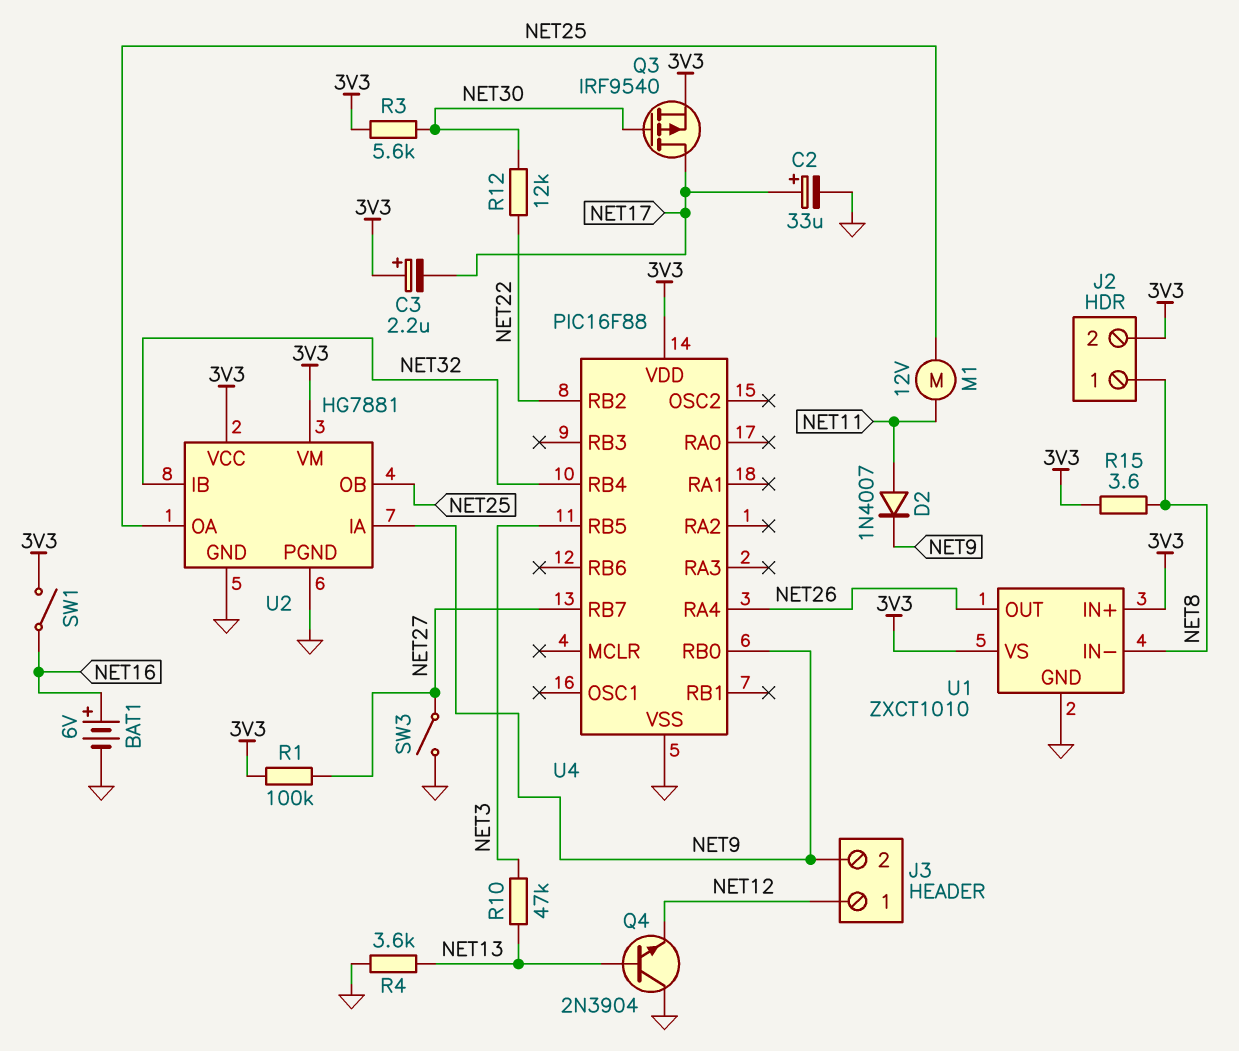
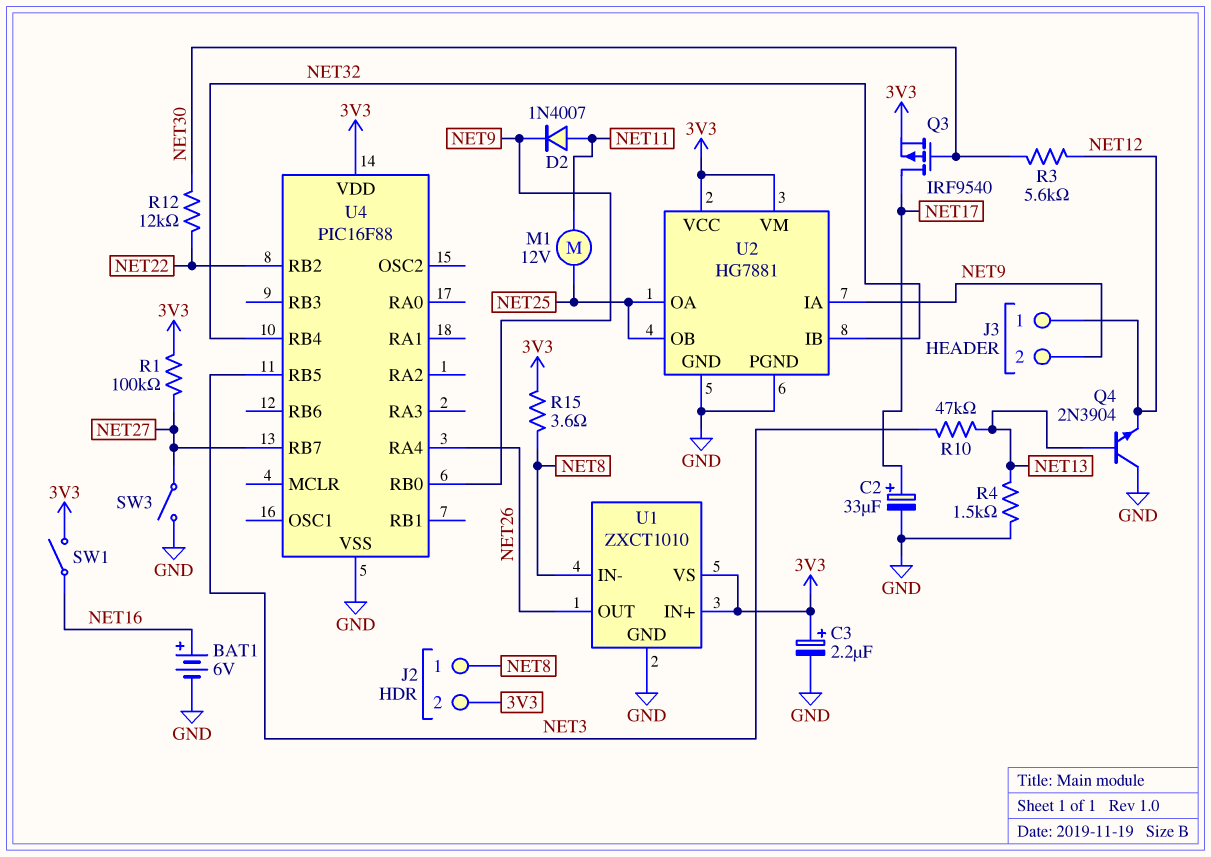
C3: 2.2uF (plus 3V3, minus NET17) -> 2.2uF (plus 3V3, minus GND)
R3: 5.6k (3V3, NET30) -> 5.6k (NET12, NET30)
R4: 3.6k (GND, NET13) -> 1.5k (GND, NET13)

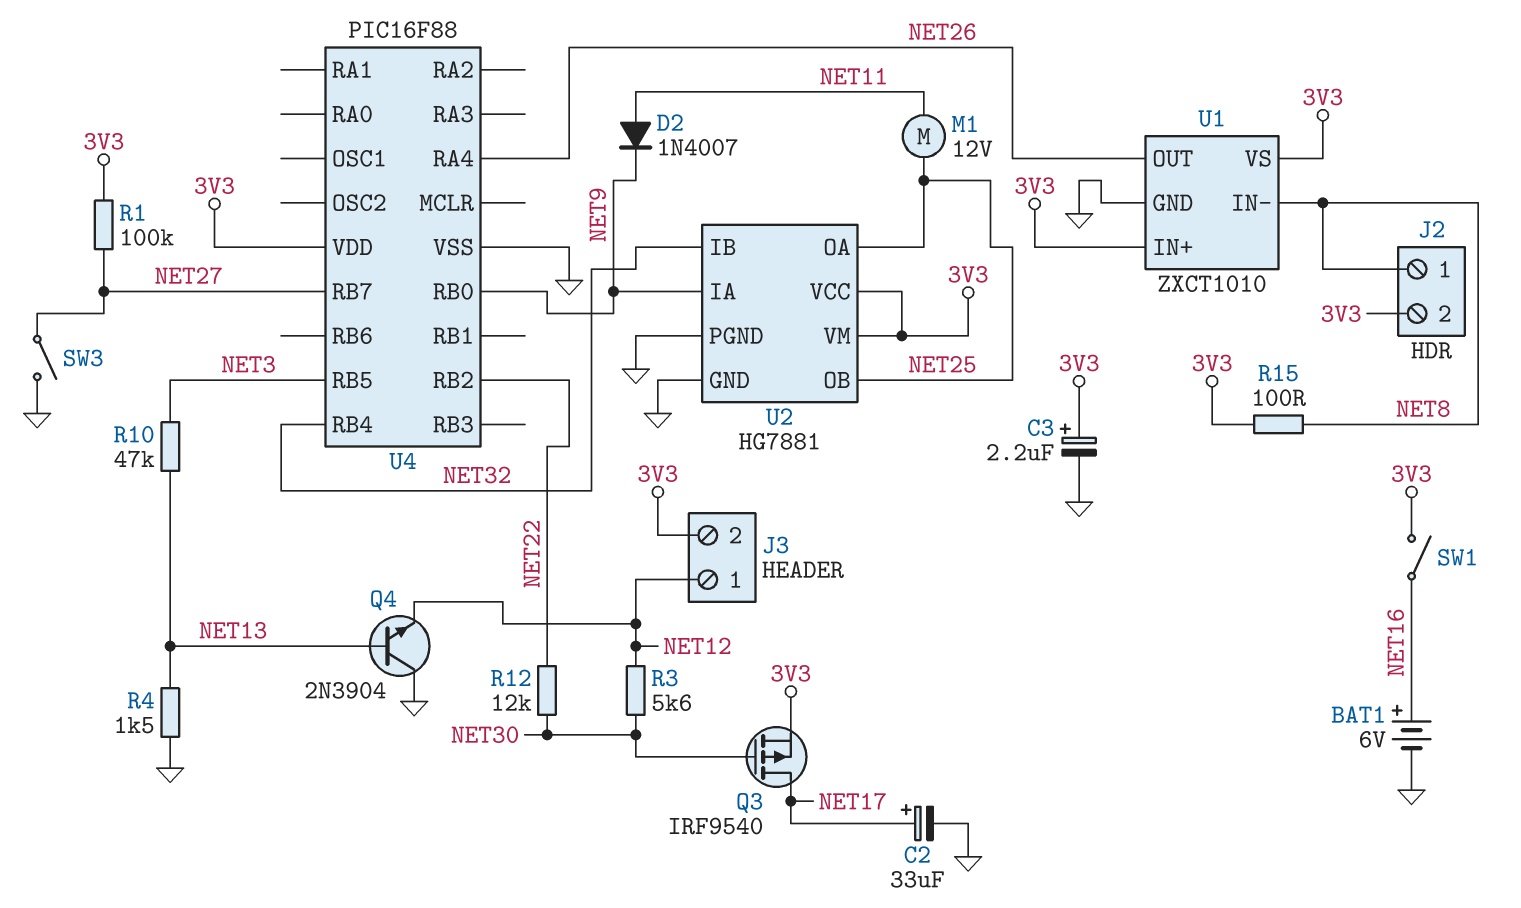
J3 pin 2: NET9 -> 3V3
R15: 3.6 (3V3, NET8) -> 100 (3V3, NET8)

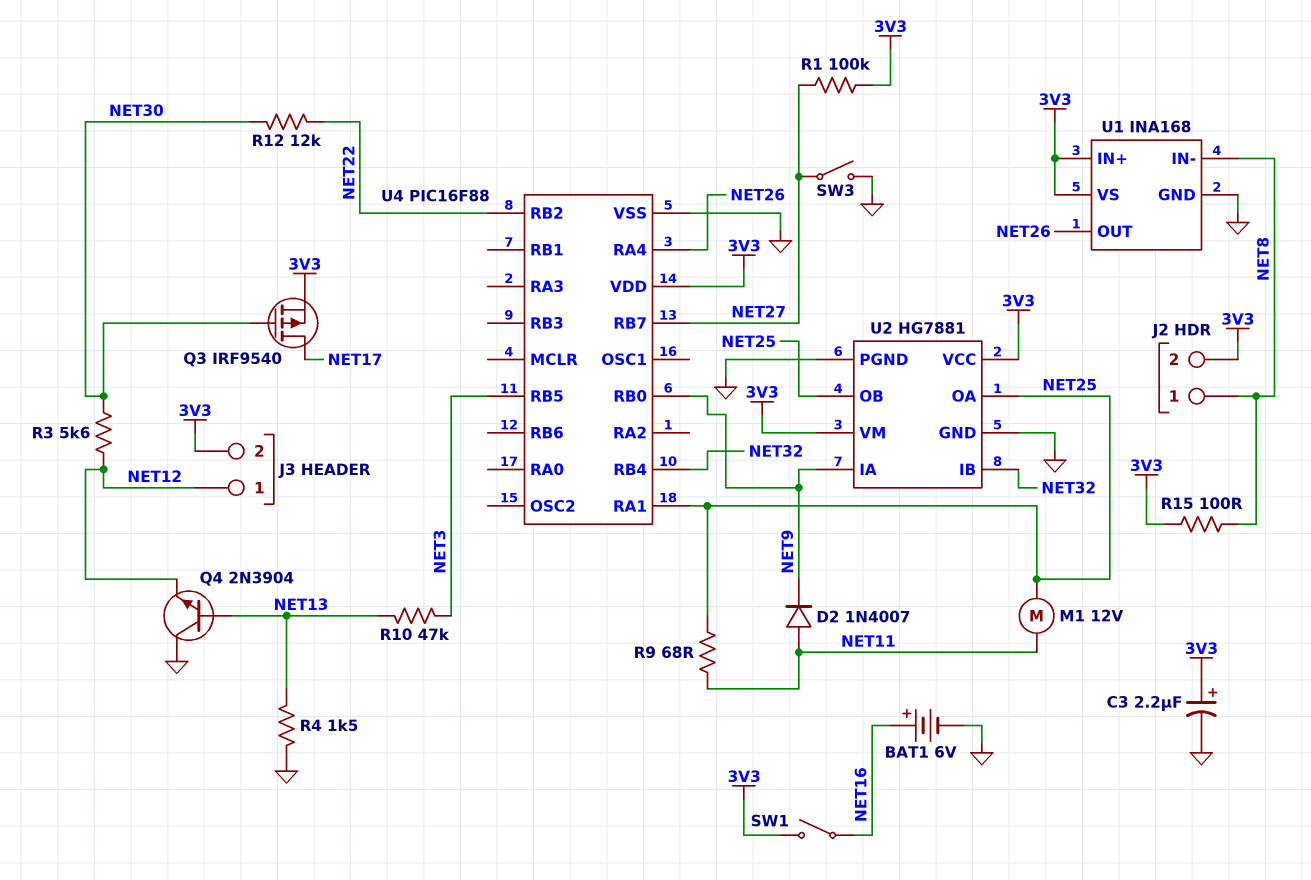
C2: 33uF (plus NET17, minus GND) -> none
R9: none -> 68 (NET11, NET25)
U1: ZXCT1010 -> INA168
U4 pin RA1: none -> NET25

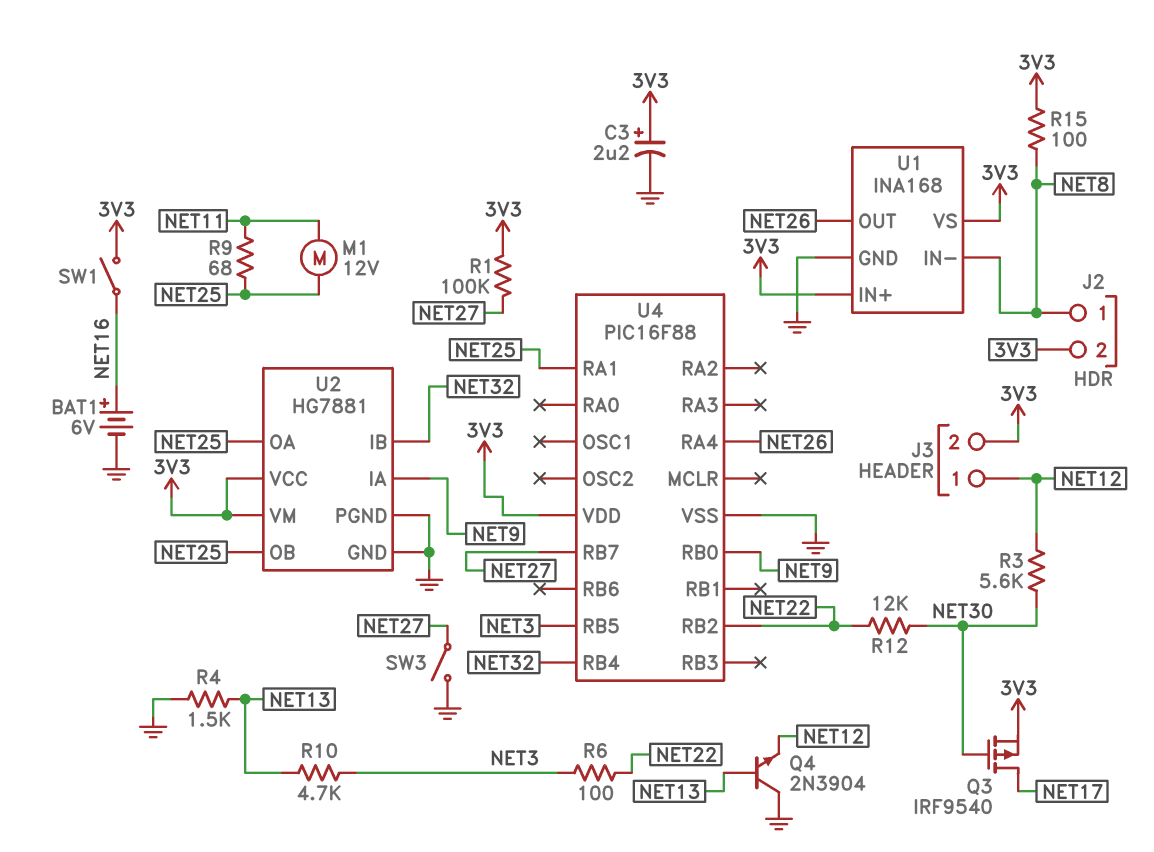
D2: diode 1N4007 (A NET11, K NET9) -> none
R6: none -> 100 (NET3, NET22)
R10: 47k (NET3, NET13) -> 4.7k (NET3, NET13)

